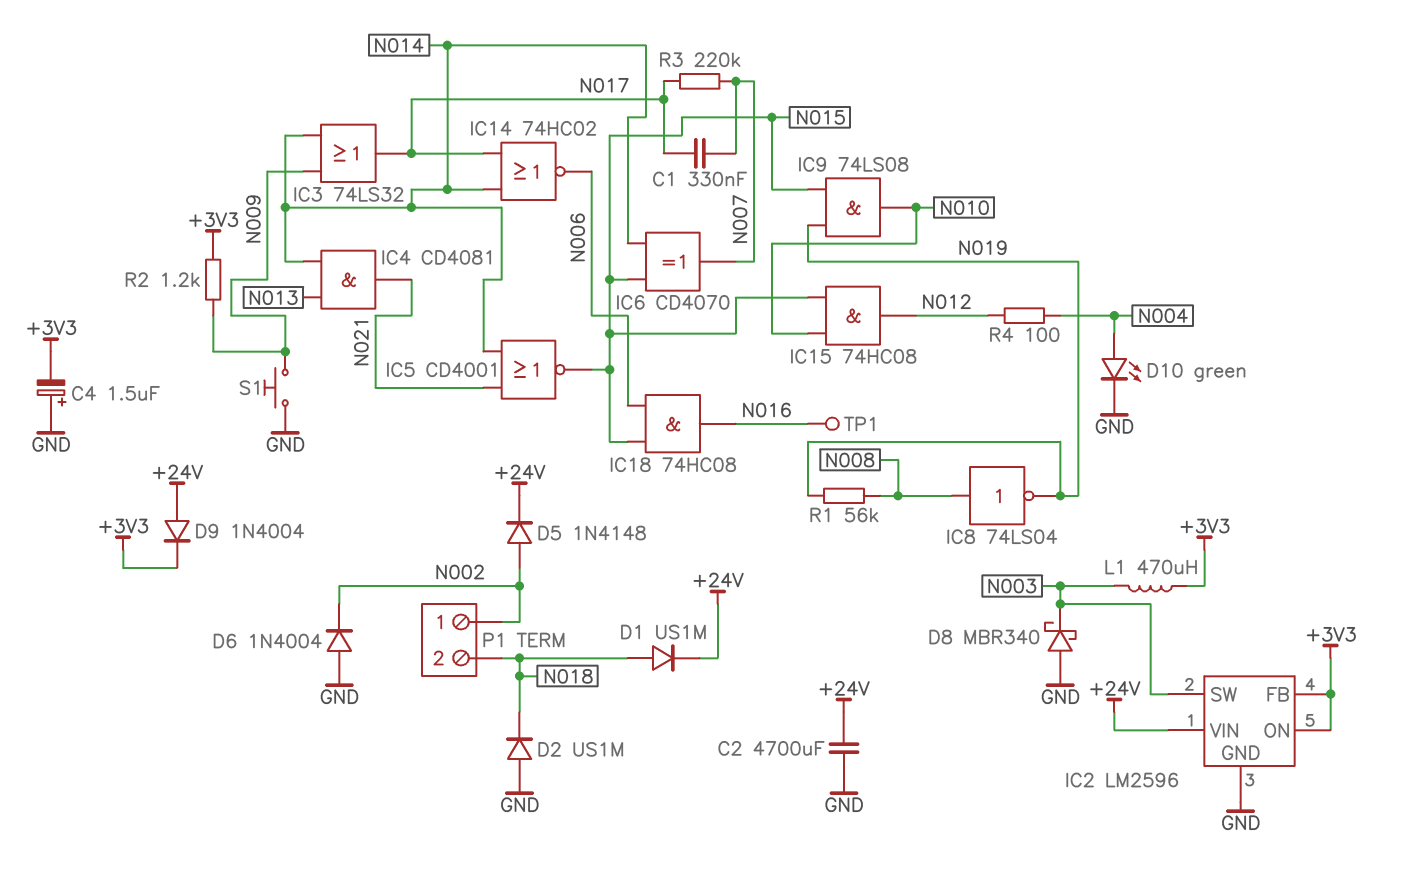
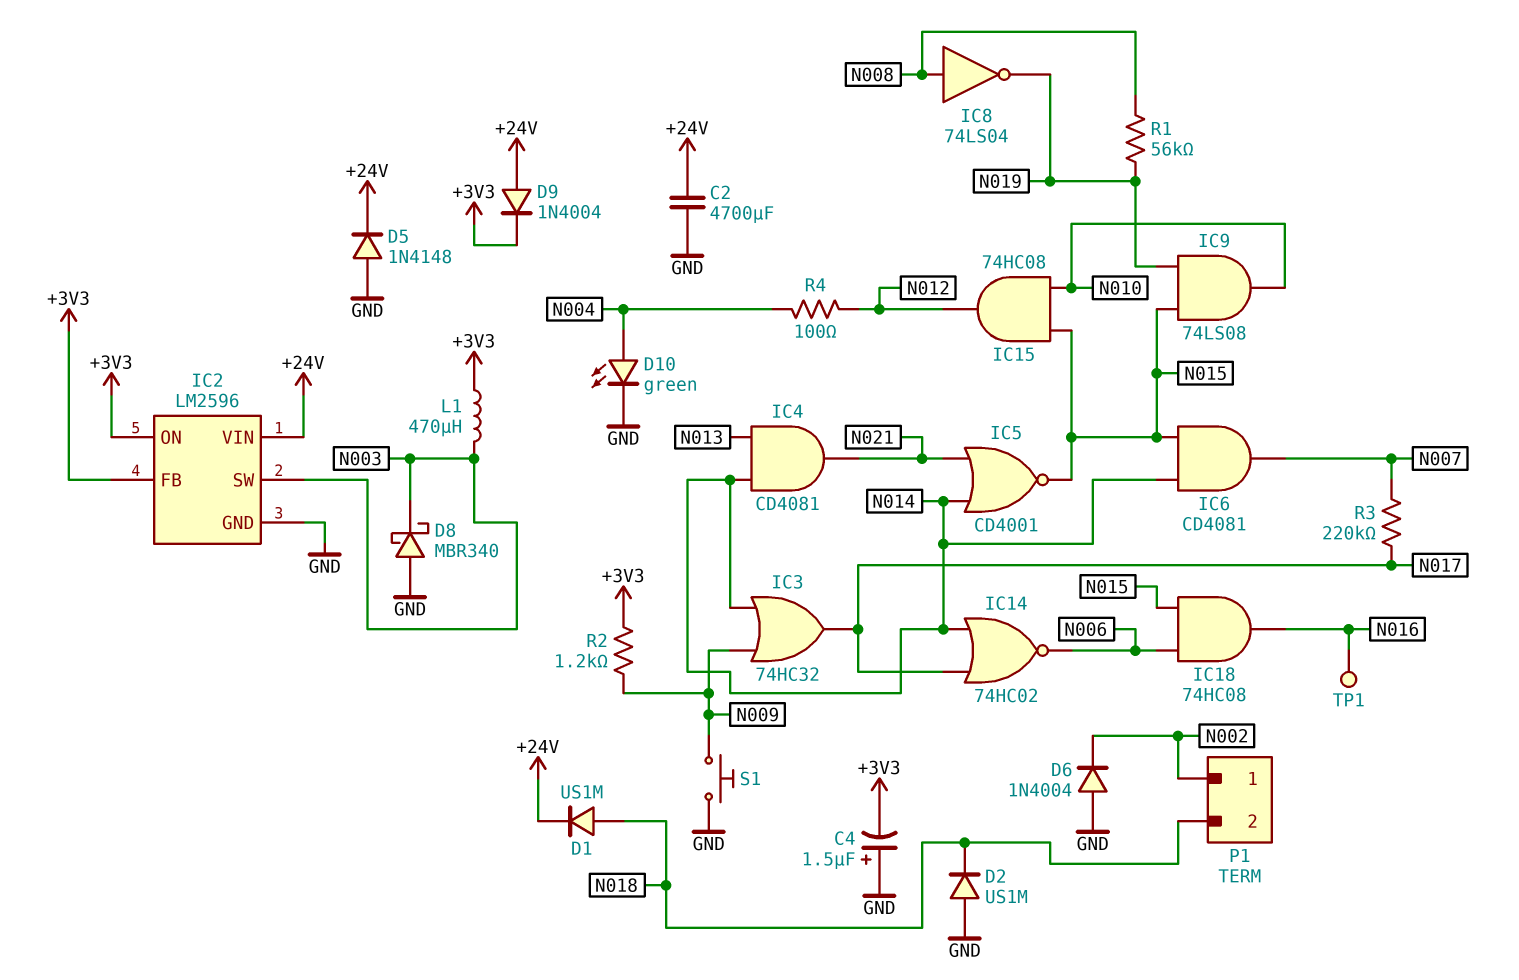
C1: 330nF (N007, N017) -> none
D5: diode 1N4148 (A N002, K +24V) -> diode 1N4148 (A GND, K +24V)
IC3: OR 74LS32 (in N009, in N014, out N017) -> OR 74HC32 (in N009, in N014, out N017)
IC6: XOR CD4070 (in N014, in N015, out N007) -> AND CD4081 (in N014, in N015, out N007)

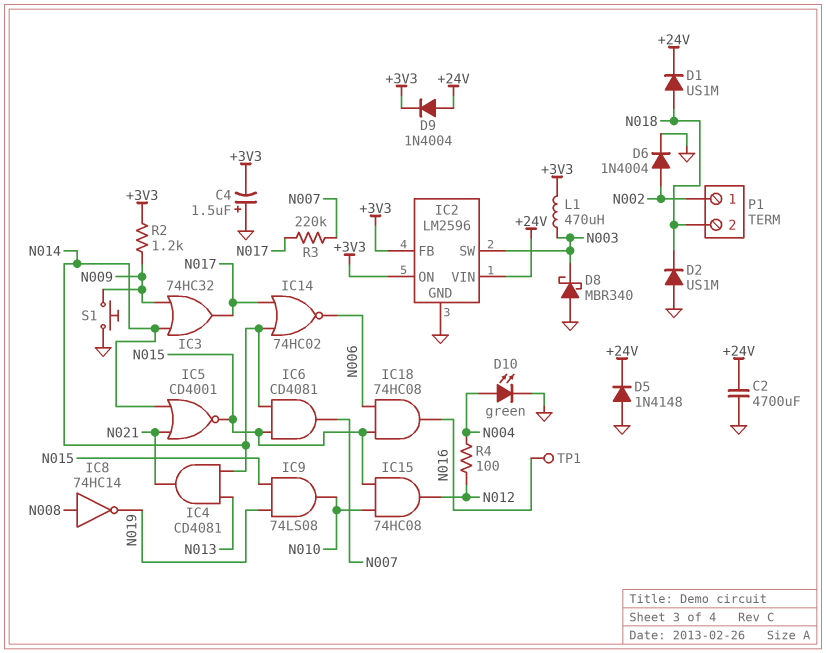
D6: diode 1N4004 (A GND, K N002) -> diode 1N4004 (A N002, K GND)
IC8: NOT 74LS04 (in N008, out N019) -> NOT 74HC14 (in N008, out N019)
R1: 56k (N008, N019) -> none

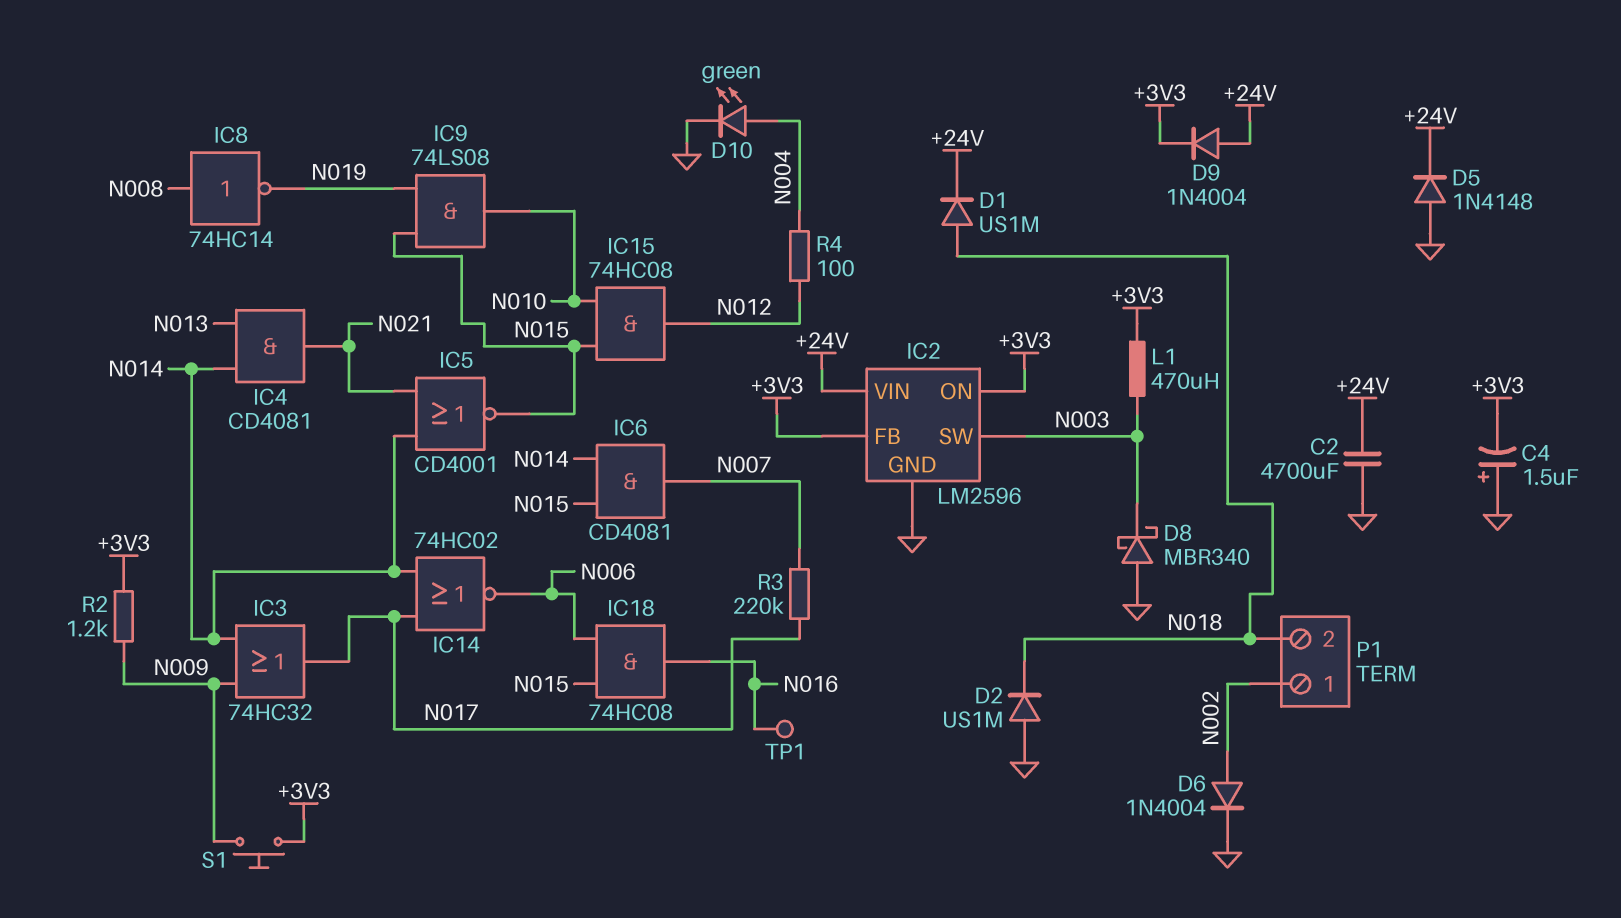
S1: button (GND, N009) -> button (+3V3, N009)

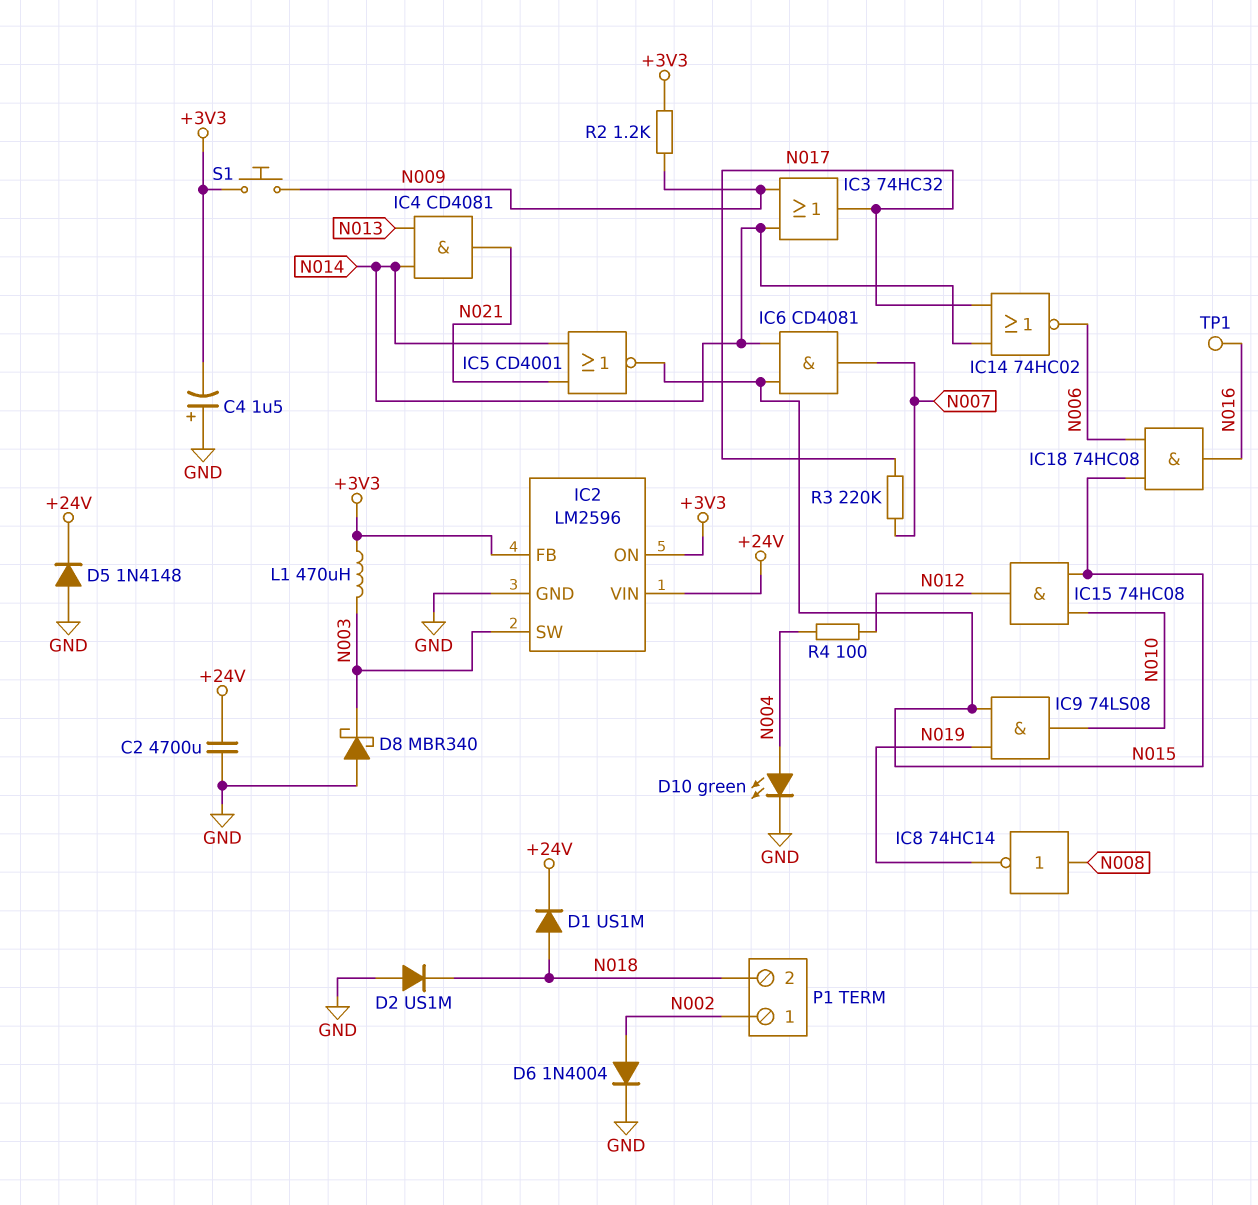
D9: diode 1N4004 (A +24V, K +3V3) -> none

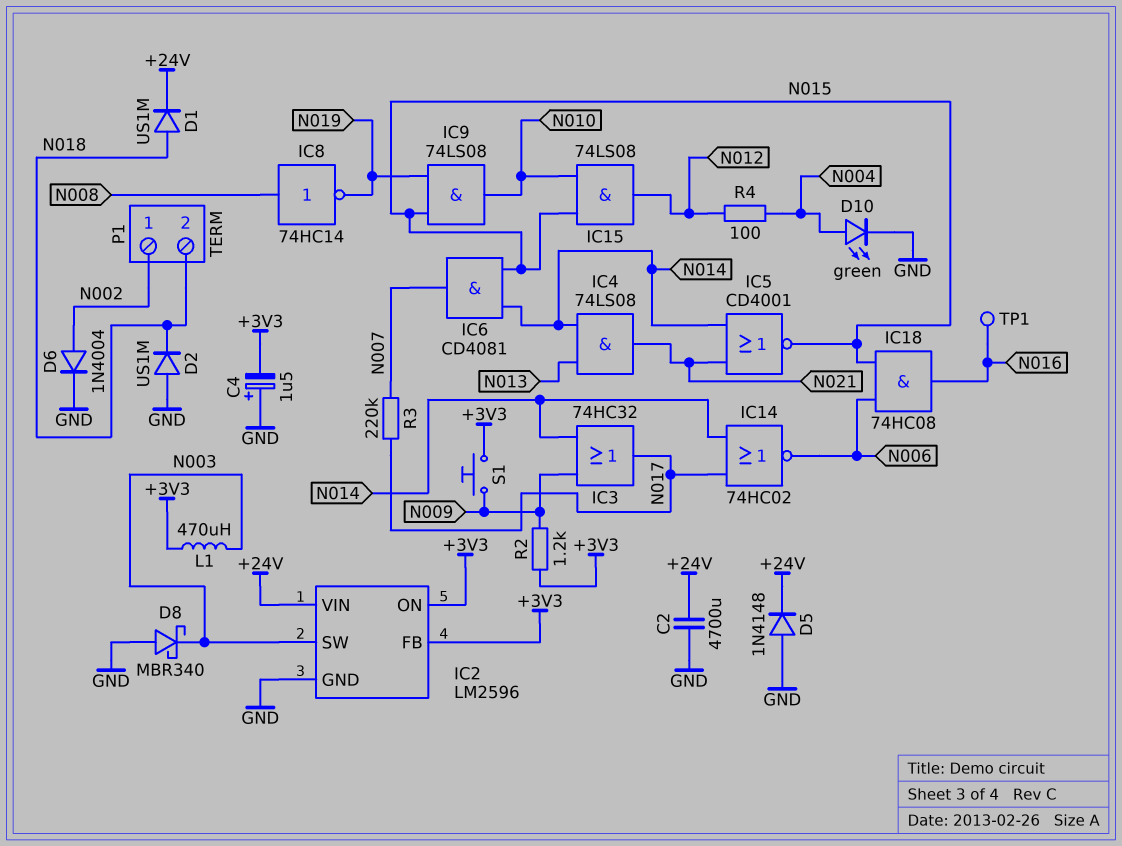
IC4: AND CD4081 (in N013, in N014, out N021) -> AND 74LS08 (in N013, in N014, out N021)
IC15: AND 74HC08 (in N010, in N015, out N012) -> AND 74LS08 (in N010, in N015, out N012)

